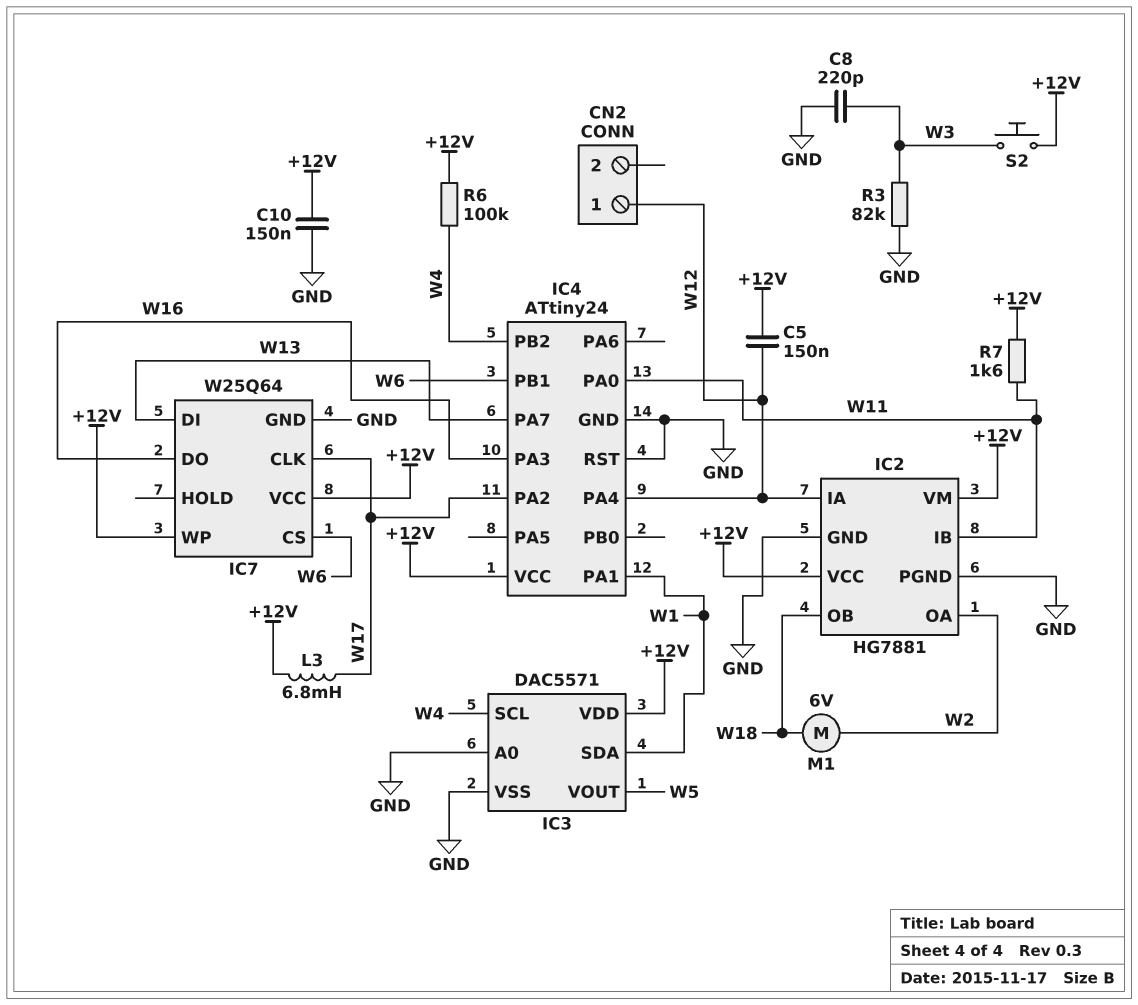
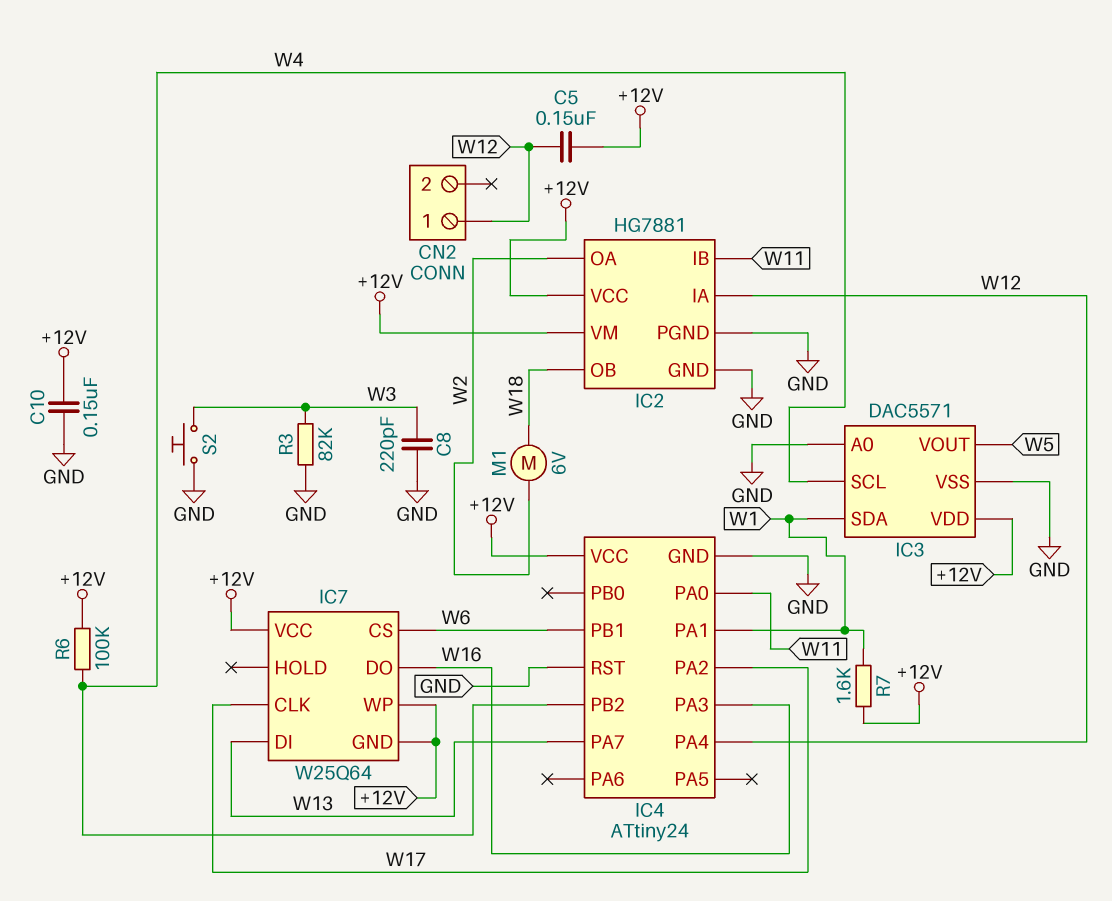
IC7 pin GND: GND -> +12V
L3: 6.8mH (+12V, W17) -> none
R7: 1.6k (+12V, W11) -> 1.6k (+12V, W1)
S2: button (+12V, W3) -> button (GND, W3)

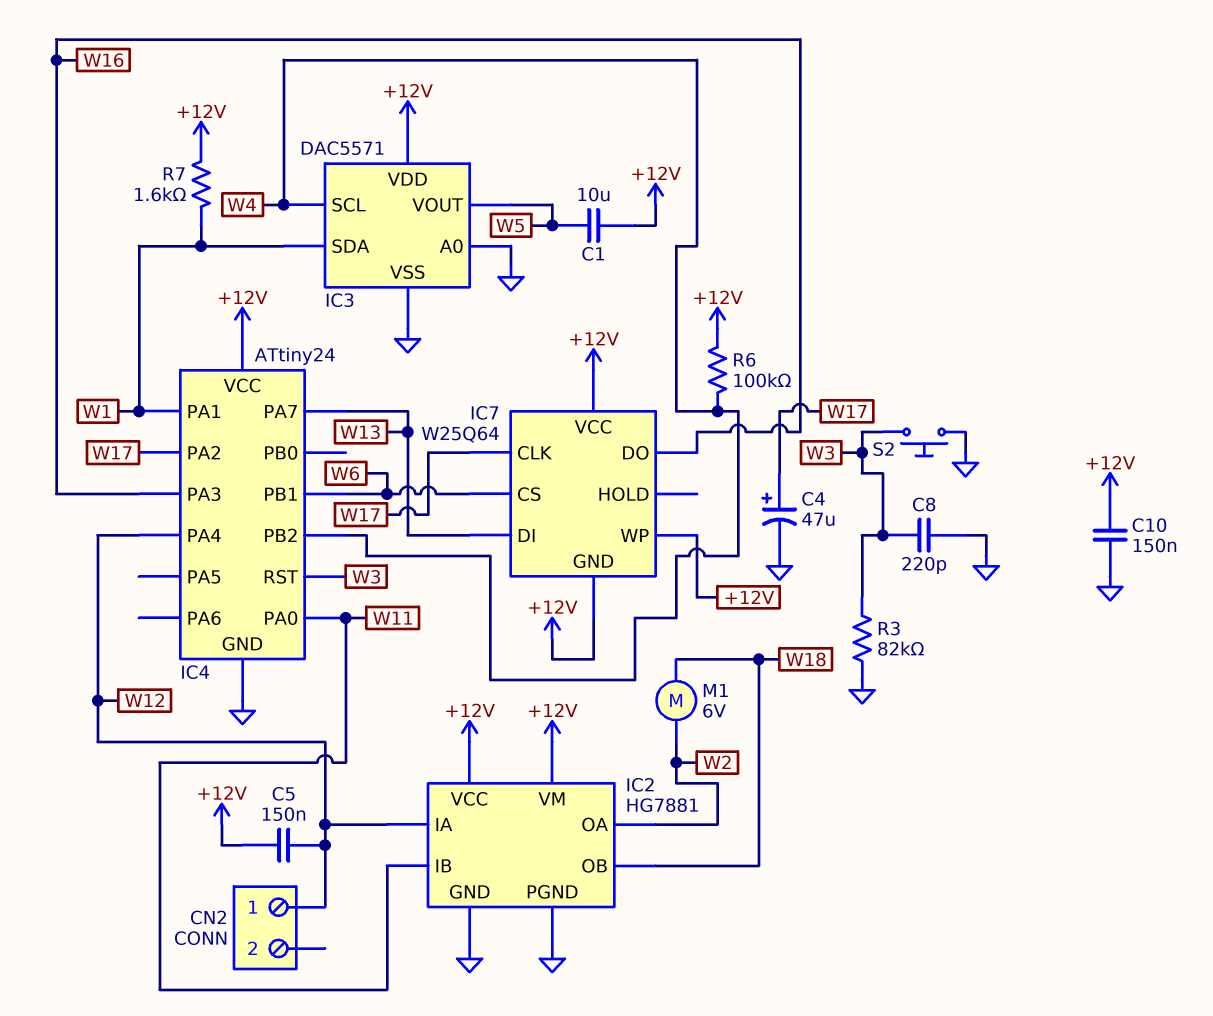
C1: none -> 10uF (+12V, W5)
C4: none -> 47uF (plus W17, minus GND)
IC4 pin RST: GND -> W3

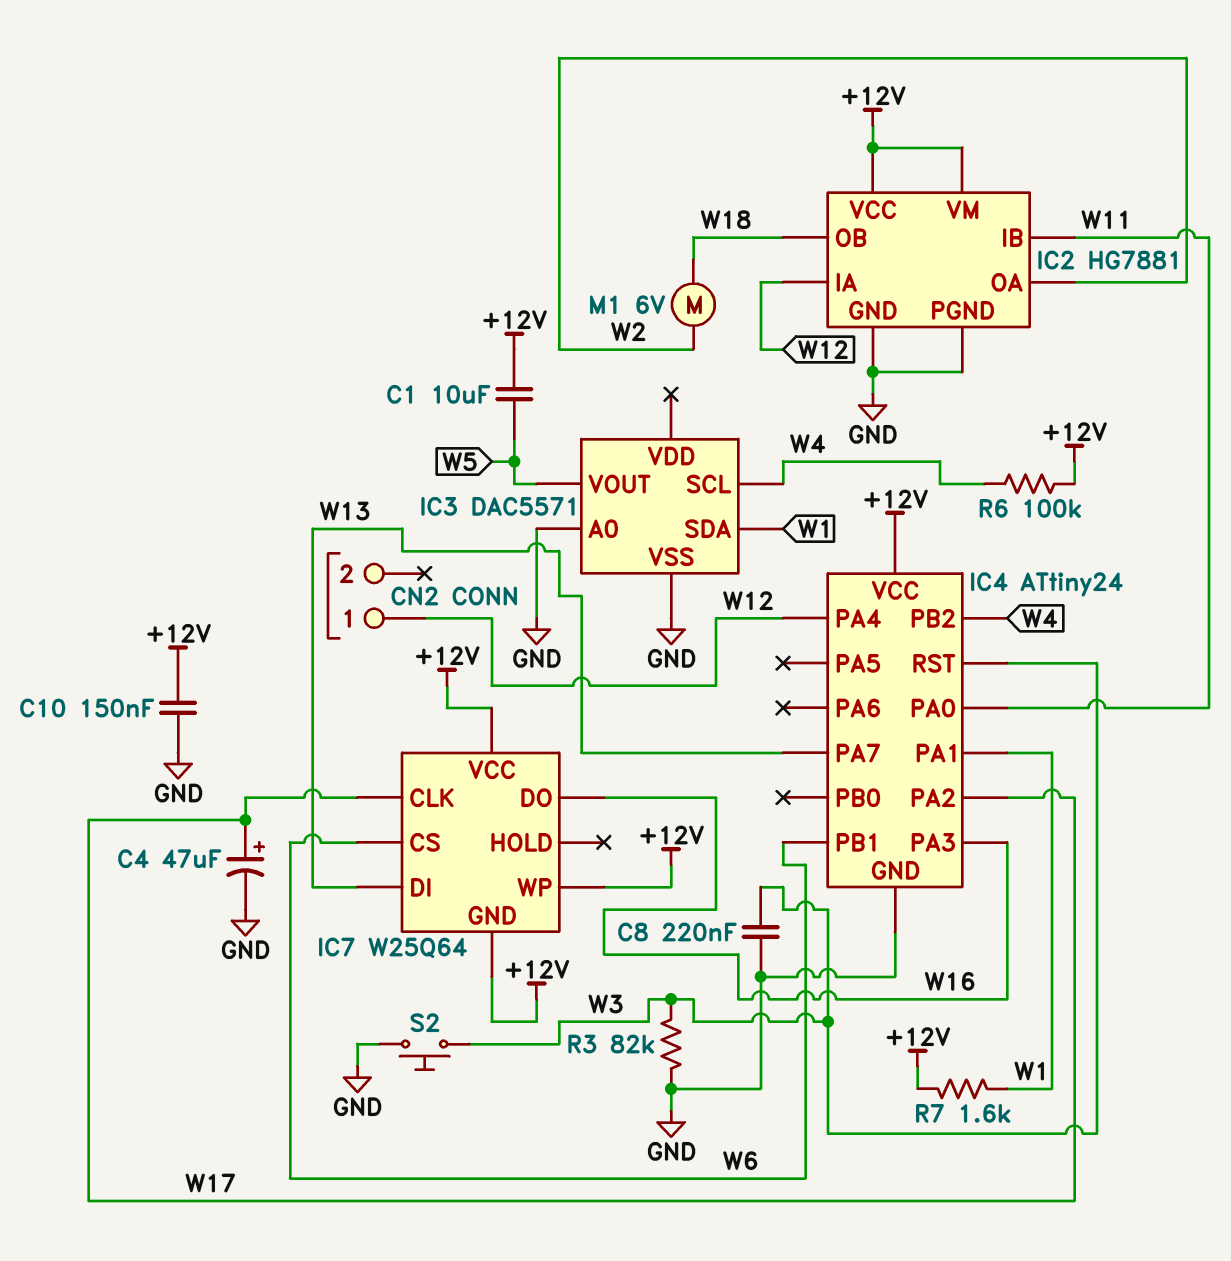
C5: 150nF (+12V, W12) -> none
C8: 220pF (GND, W3) -> 220nF (GND, W3)
IC3 pin VDD: +12V -> none

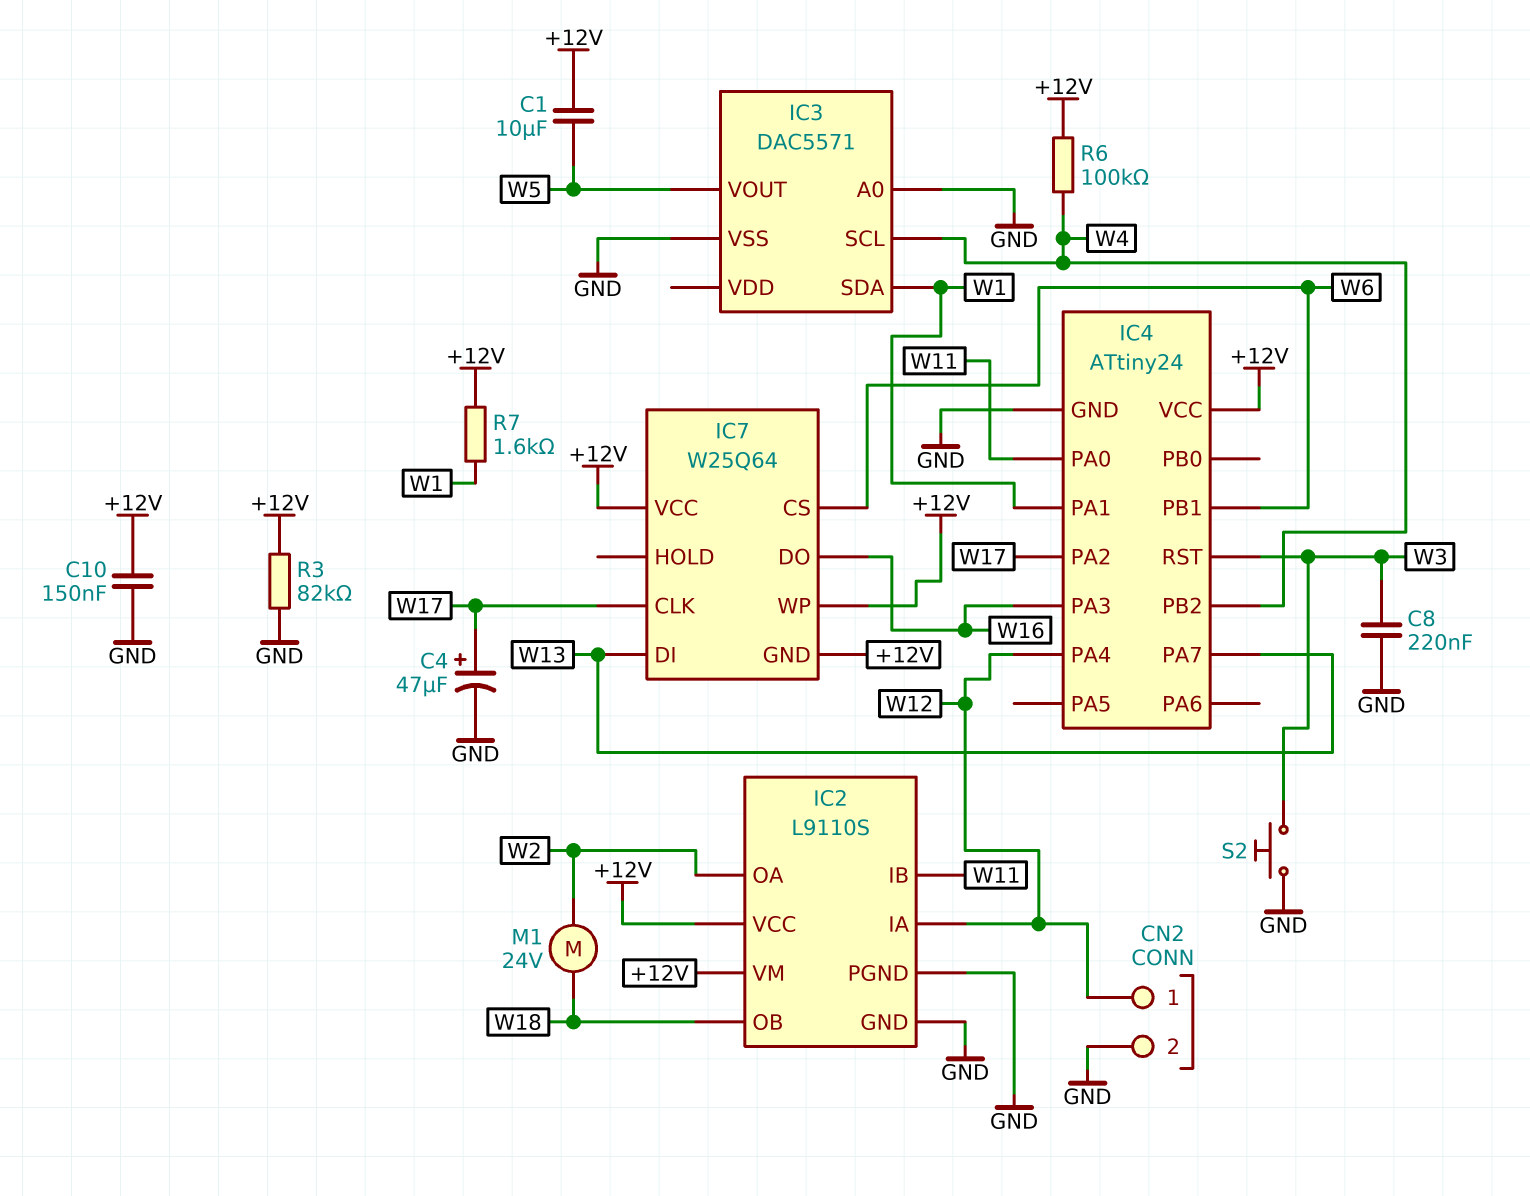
CN2 pin 2: none -> GND
IC2: HG7881 -> L9110S
M1: motor 6V (W2, W18) -> motor 24V (W2, W18)
R3: 82k (GND, W3) -> 82k (+12V, GND)

